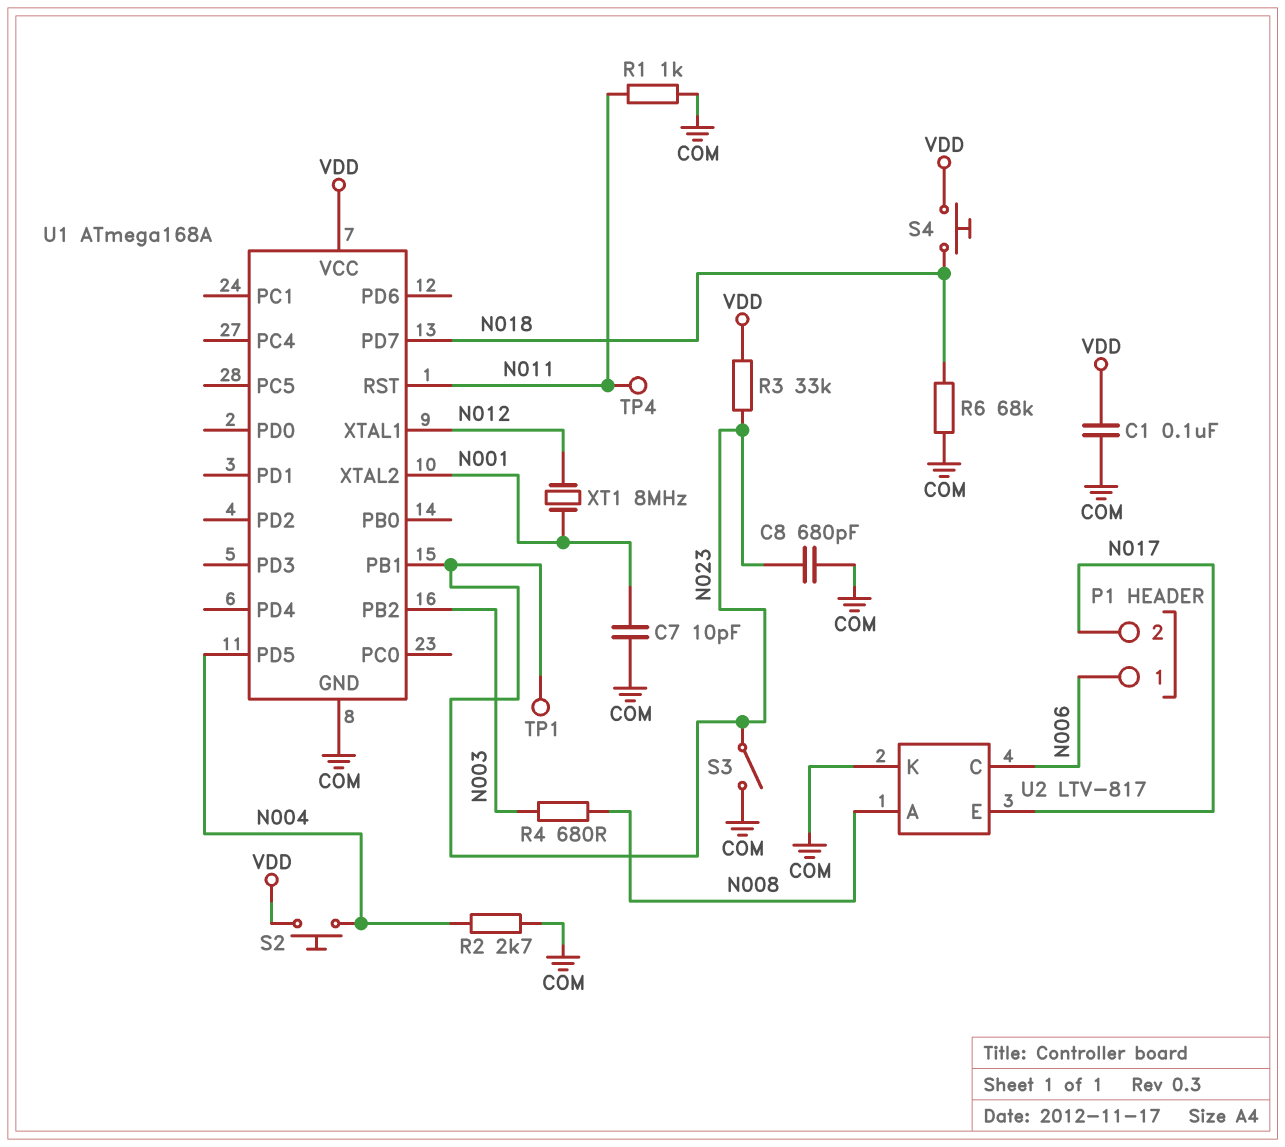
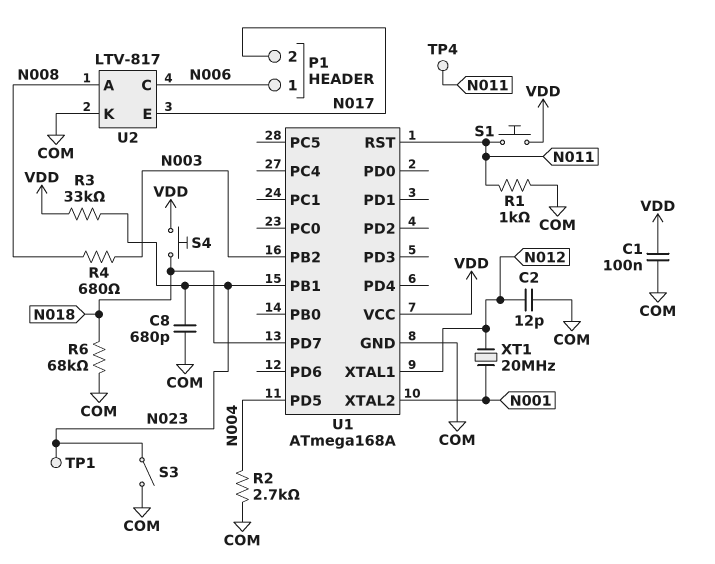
C2: none -> 12pF (COM, N012)
C7: 10pF (COM, N001) -> none
S1: none -> button (N011, VDD)
S2: button (N004, VDD) -> none
XT1: 8MHz (N001, N012) -> 20MHz (N001, N012)

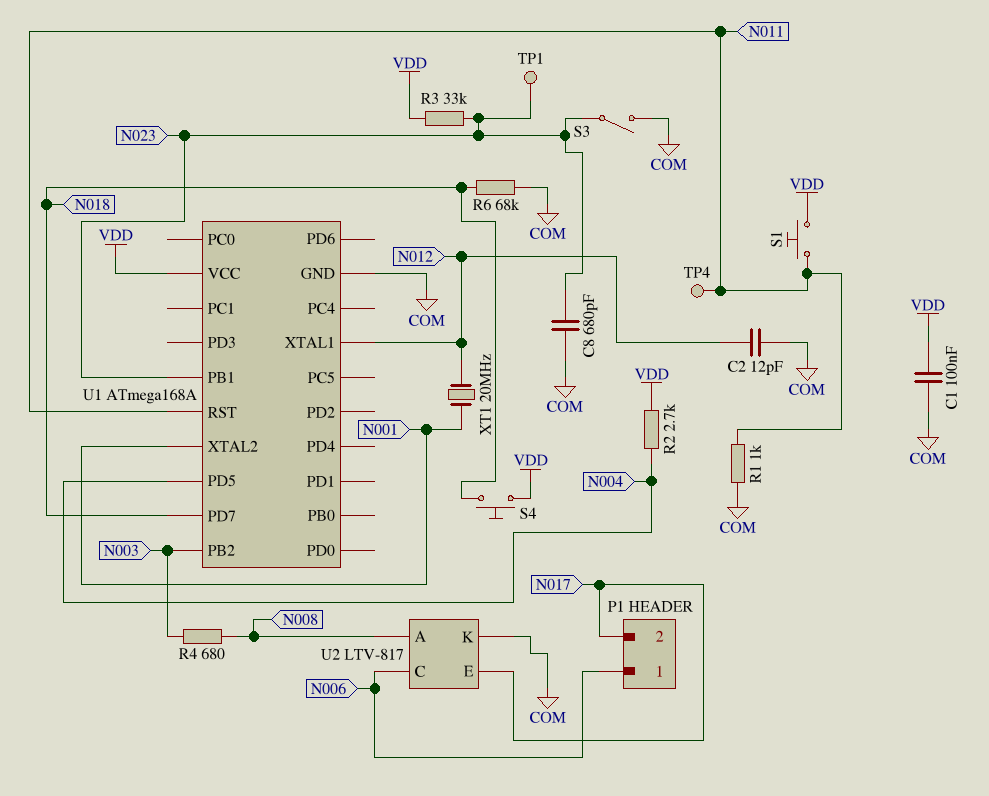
R2: 2.7k (COM, N004) -> 2.7k (N004, VDD)

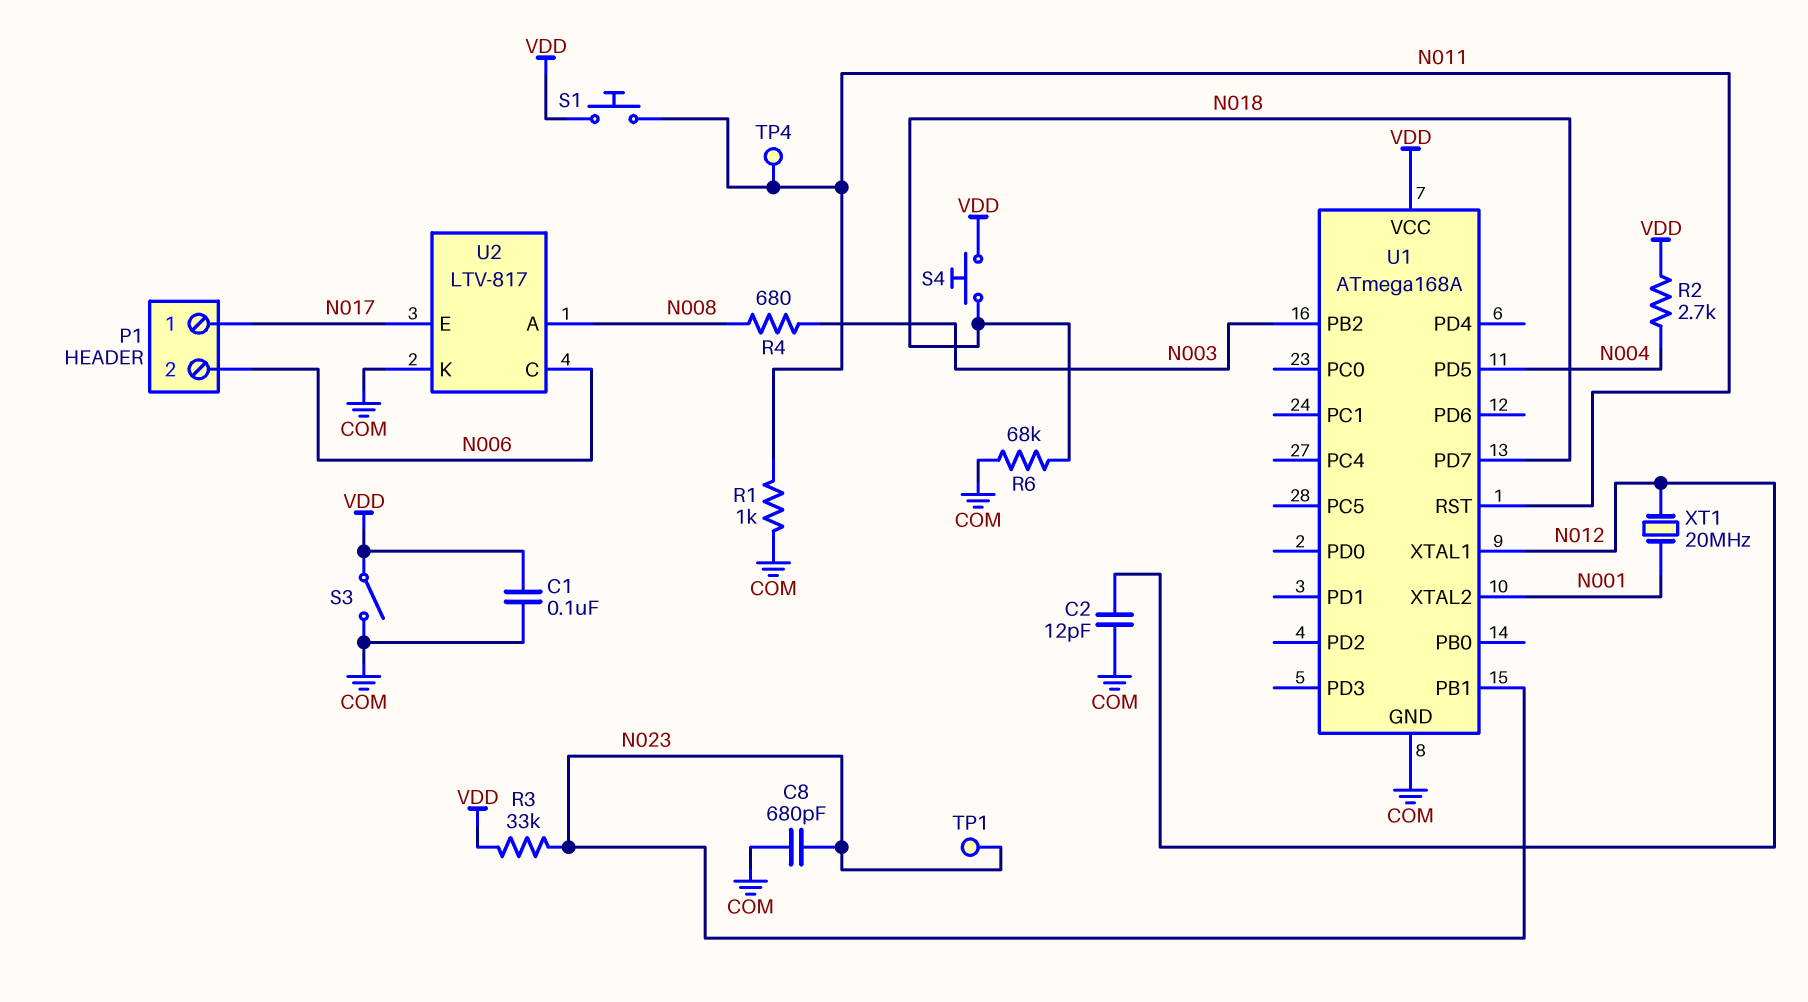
P1 pin 1: N006 -> N017
P1 pin 2: N017 -> N006
S3: switch (COM, N023) -> switch (COM, VDD)

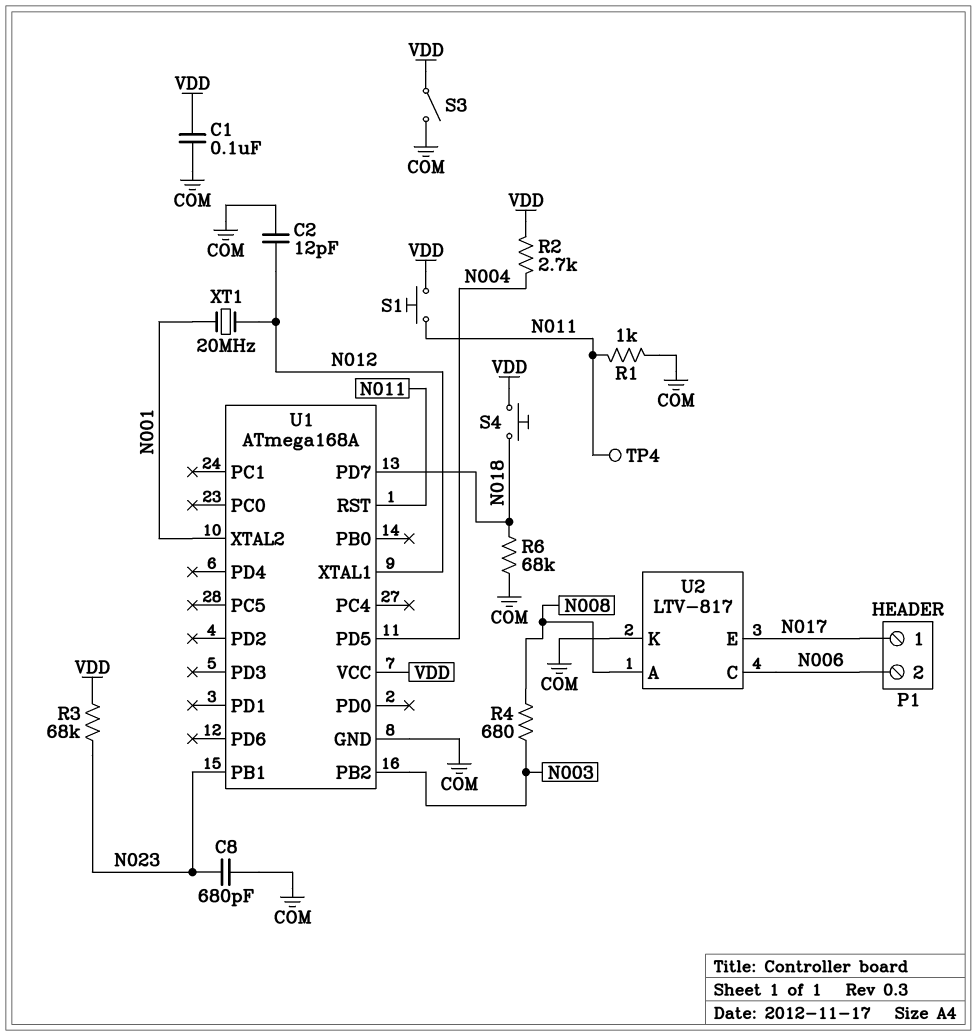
R3: 33k (N023, VDD) -> 68k (N023, VDD)
TP1: test point (N023) -> none

